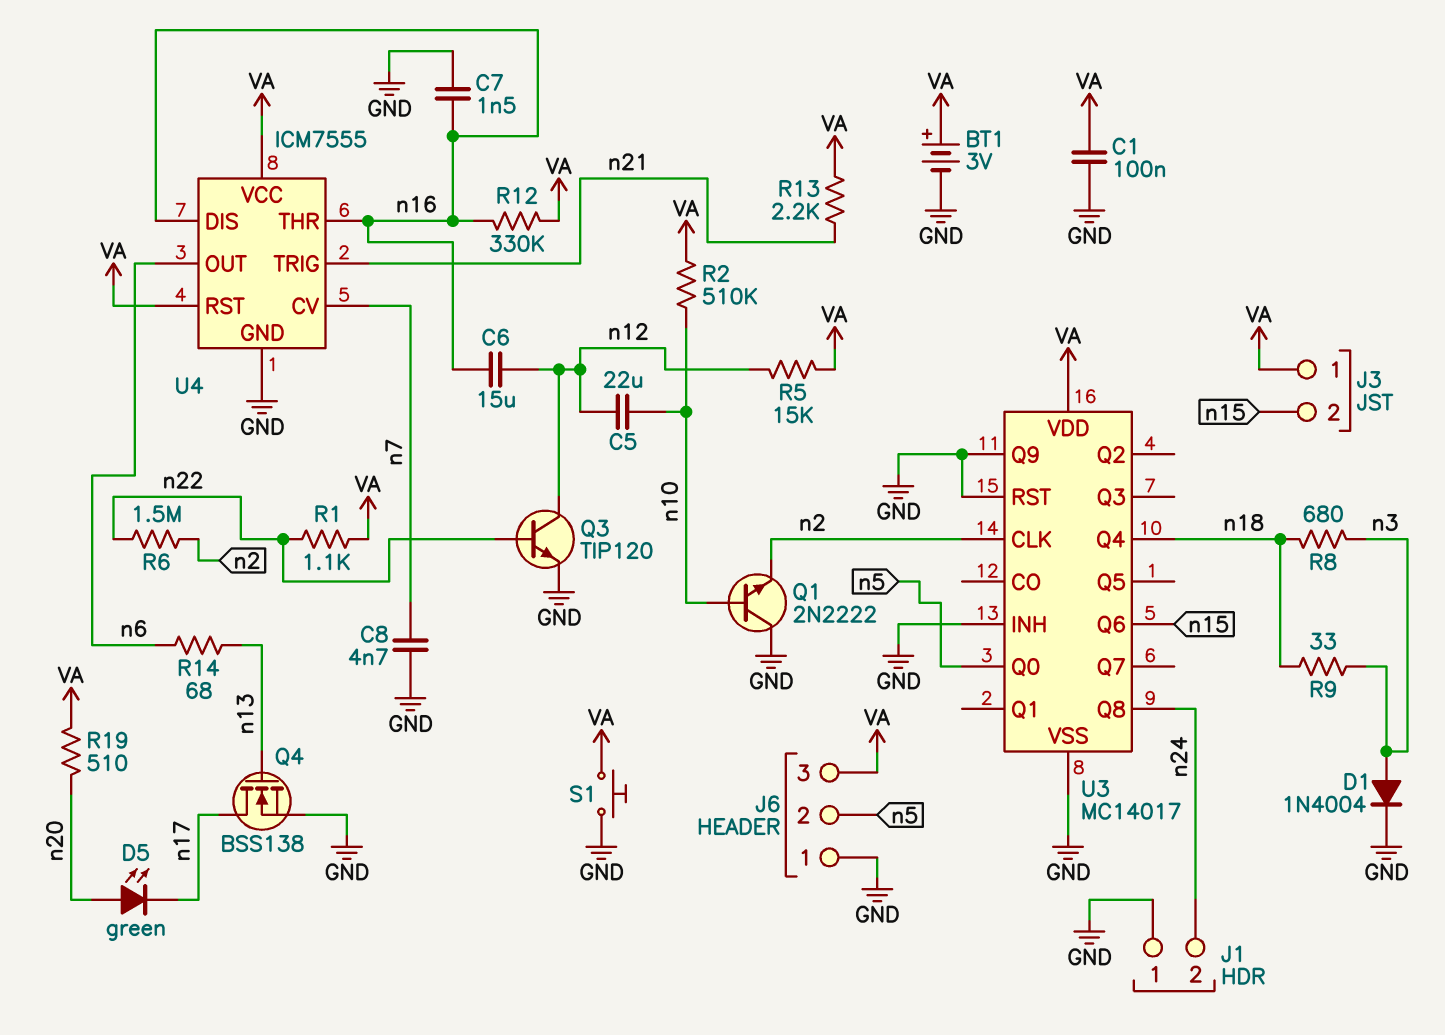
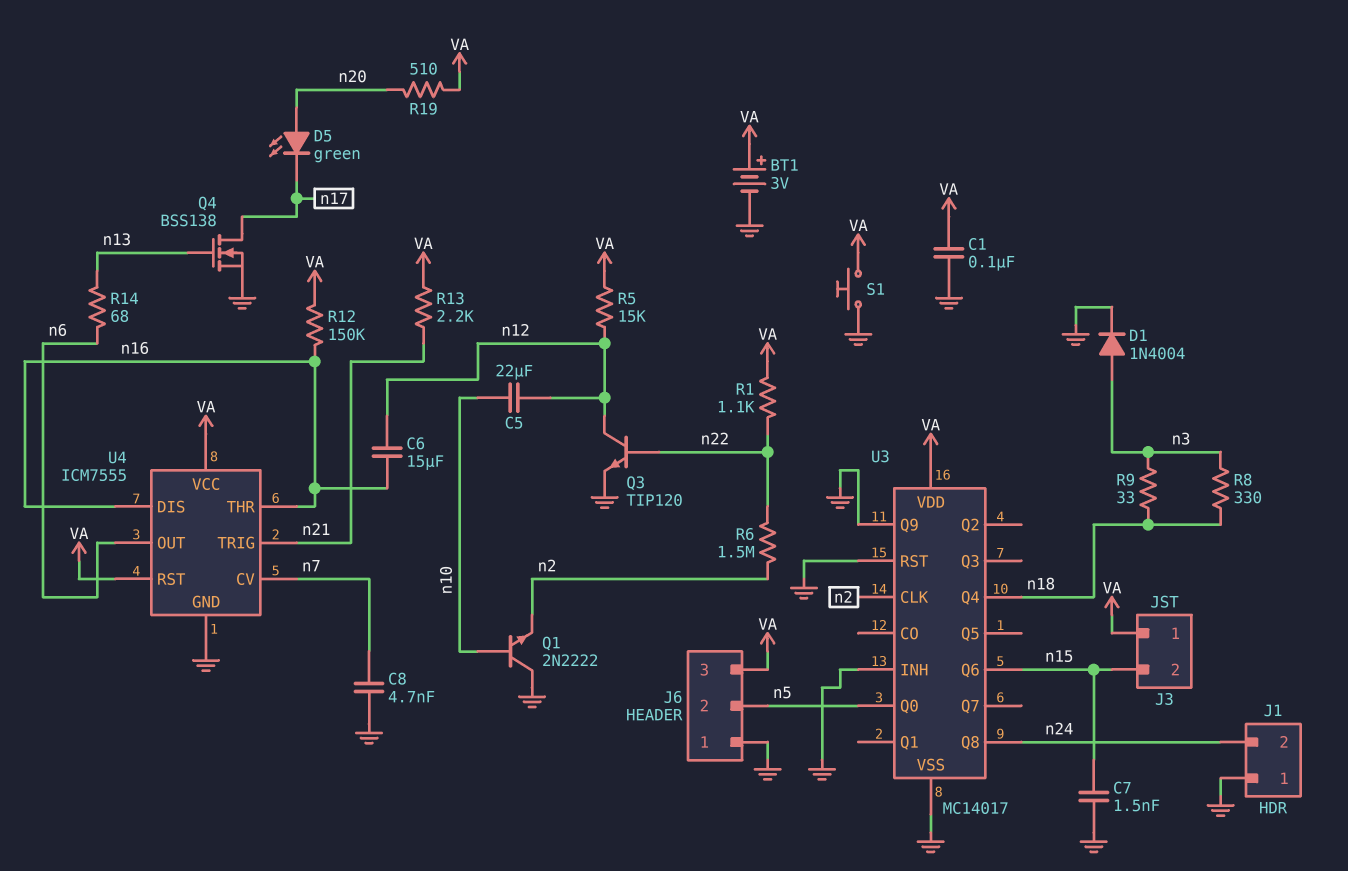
C7: 1.5nF (GND, n16) -> 1.5nF (GND, n15)
R2: 510k (VA, n10) -> none
R8: 680 (n3, n18) -> 330 (n3, n18)
R12: 330k (VA, n16) -> 150k (VA, n16)

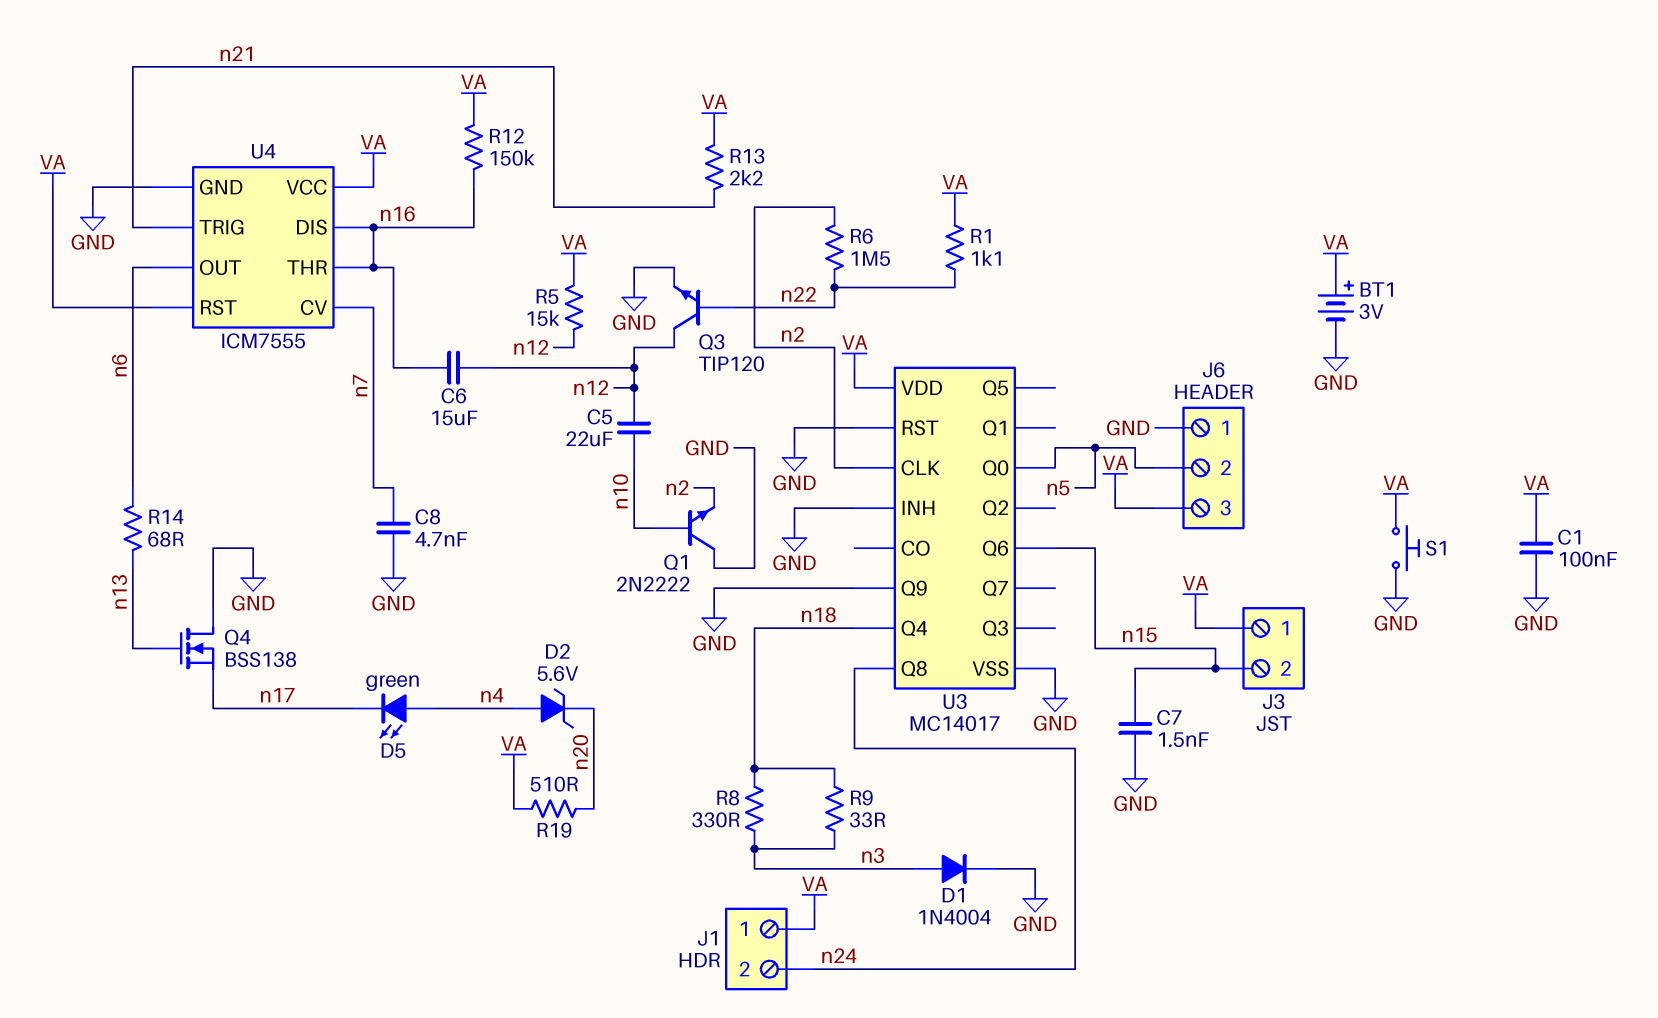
D2: none -> zener 5.6V (A n4, K n20)
D5: LED green (A n20, K n17) -> LED green (A n4, K n17)
J1 pin 1: GND -> VA
Q4: NMOS BSS138 (G n13, D n17, S GND) -> NMOS BSS138 (G n13, D GND, S n17)

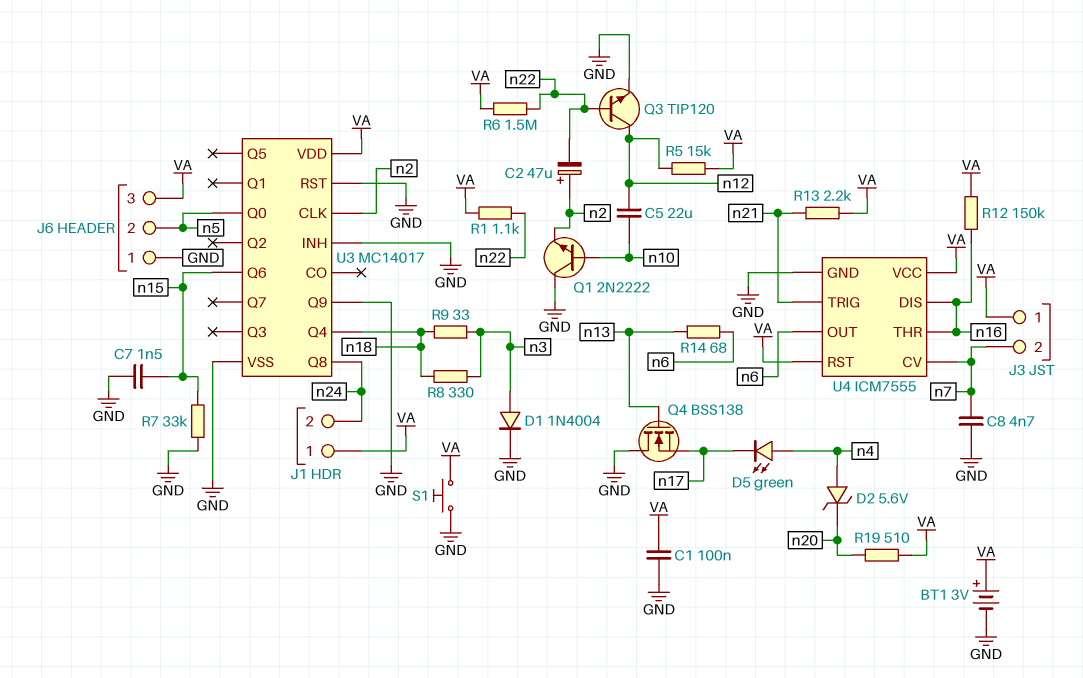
C2: none -> 47uF (plus n2, minus n22)
C6: 15uF (n12, n16) -> none
J3 pin 2: n15 -> n7
R6: 1.5M (n2, n22) -> 1.5M (VA, n22)
R7: none -> 33k (GND, n15)

